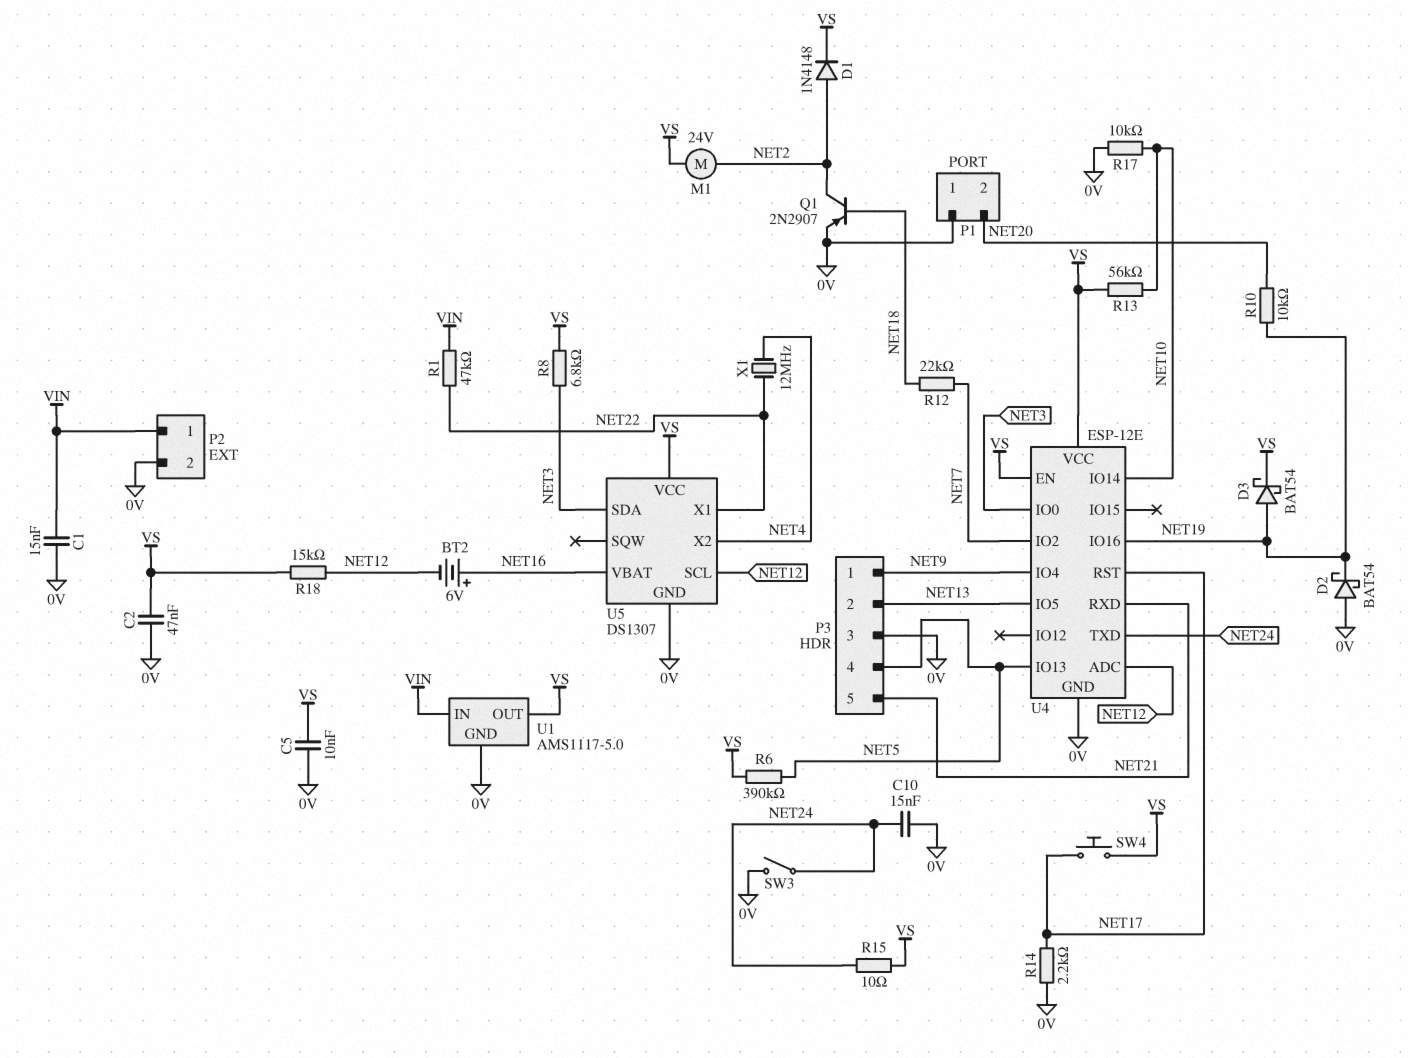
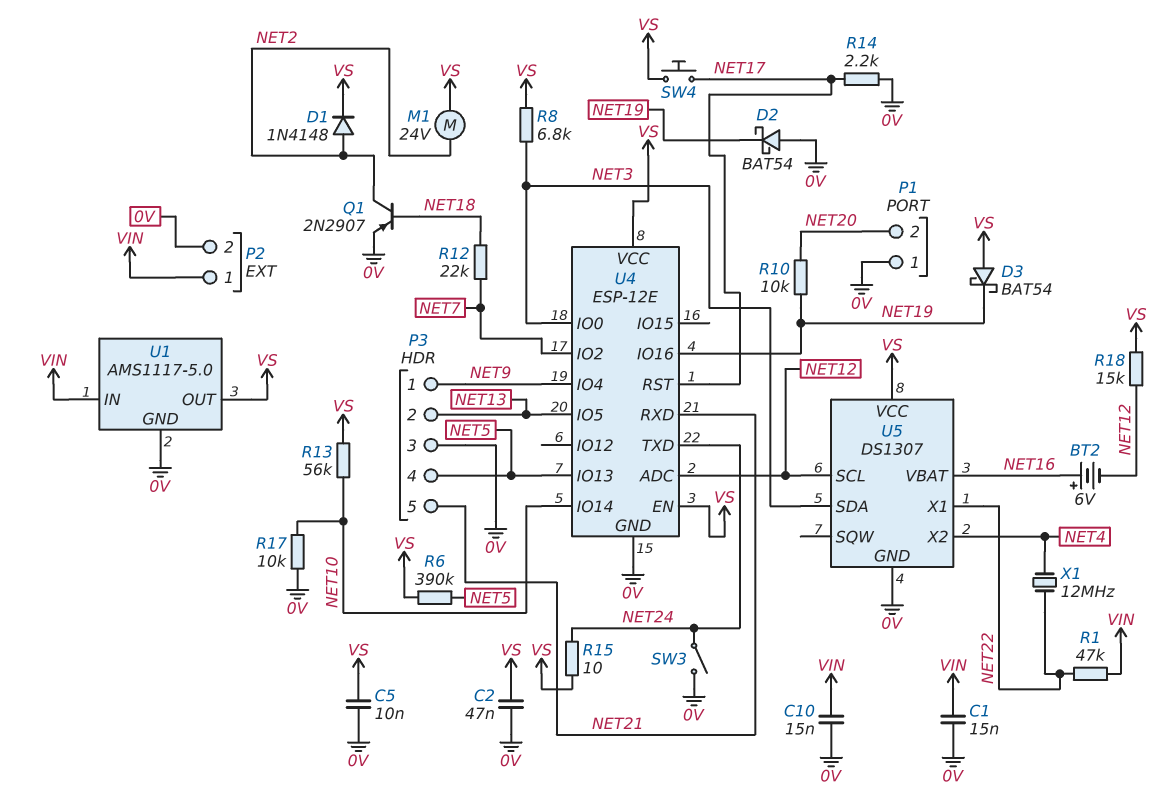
C10: 15nF (0V, NET24) -> 15nF (0V, VIN)
D3: schottky BAT54 (A NET19, K VS) -> schottky BAT54 (A VS, K NET19)

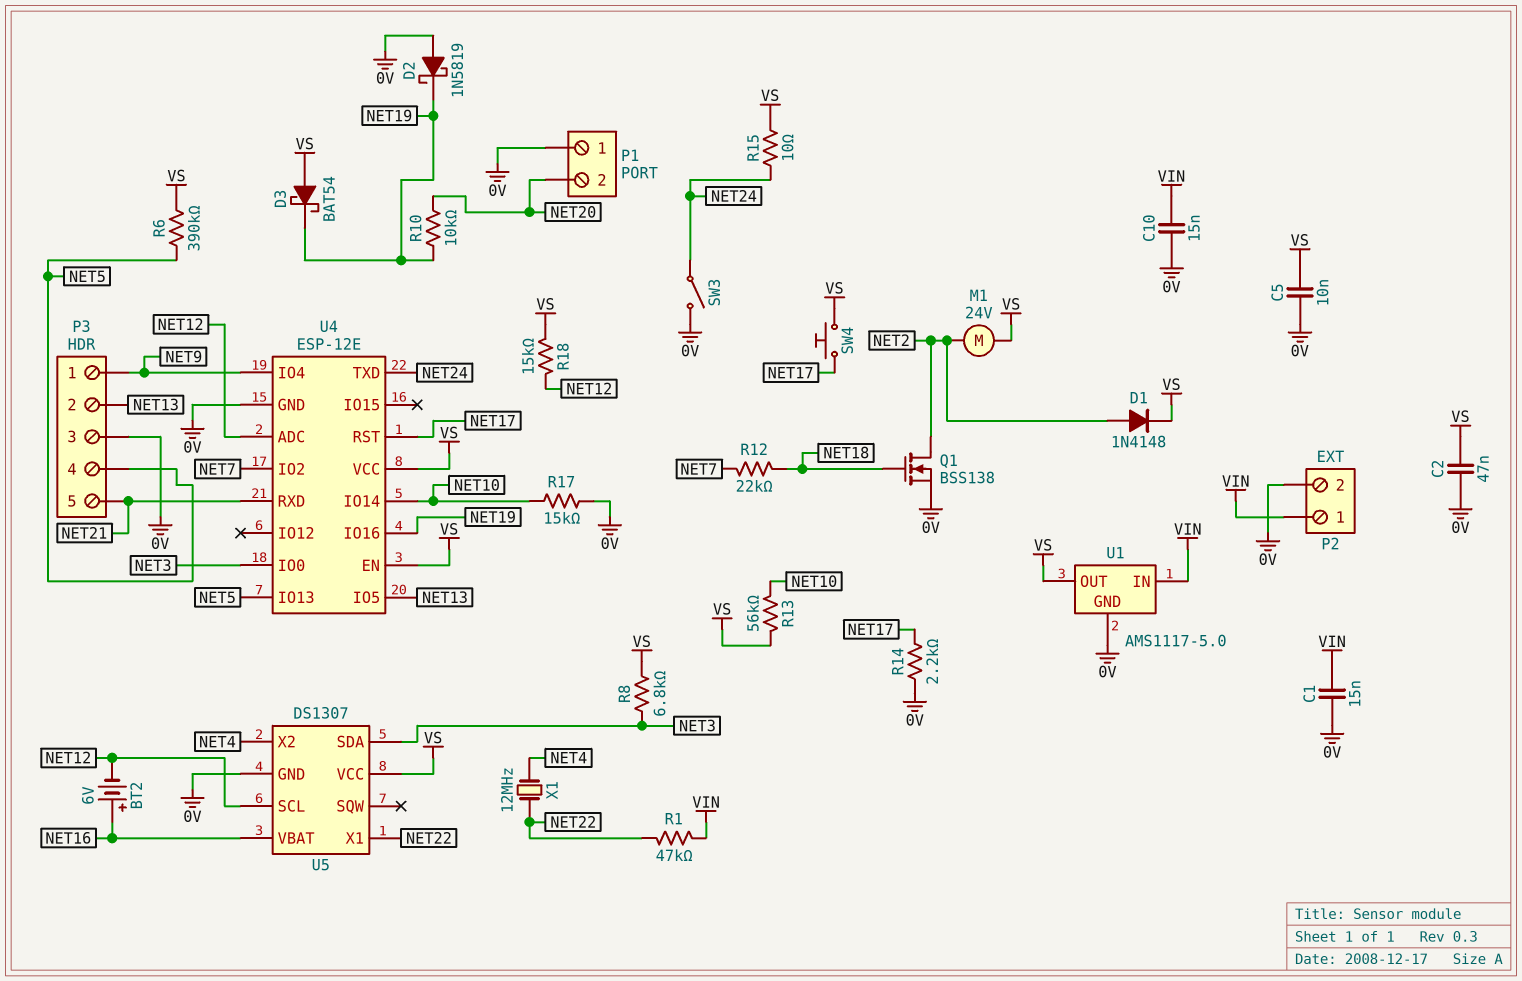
D2: schottky BAT54 (A 0V, K NET19) -> schottky 1N5819 (A 0V, K NET19)
Q1: PNP 2N2907 (B NET18, C NET2, E 0V) -> NMOS BSS138 (G NET18, D NET2, S 0V)
R17: 10k (0V, NET10) -> 15k (0V, NET10)

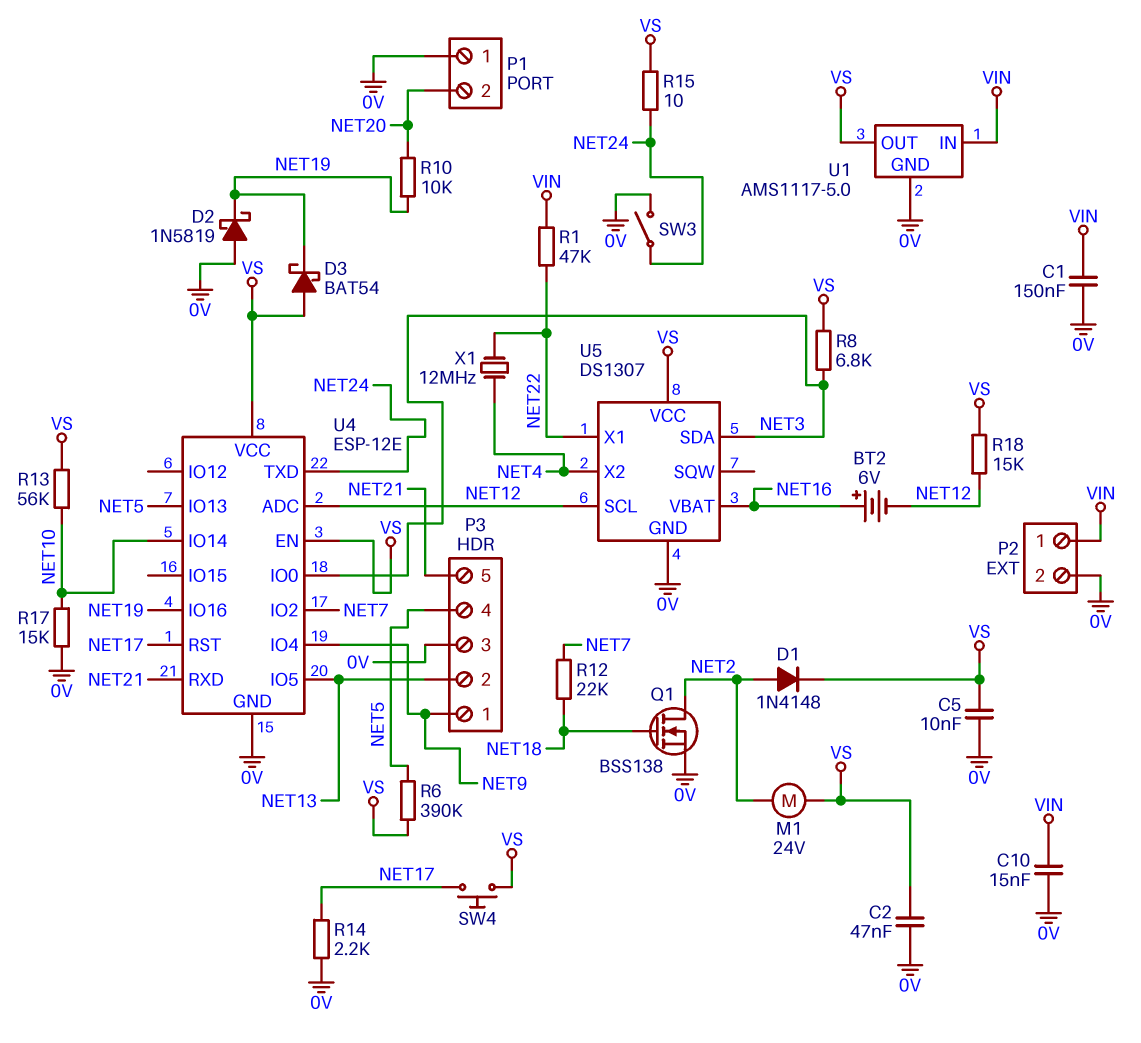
C1: 15nF (0V, VIN) -> 150nF (0V, VIN)

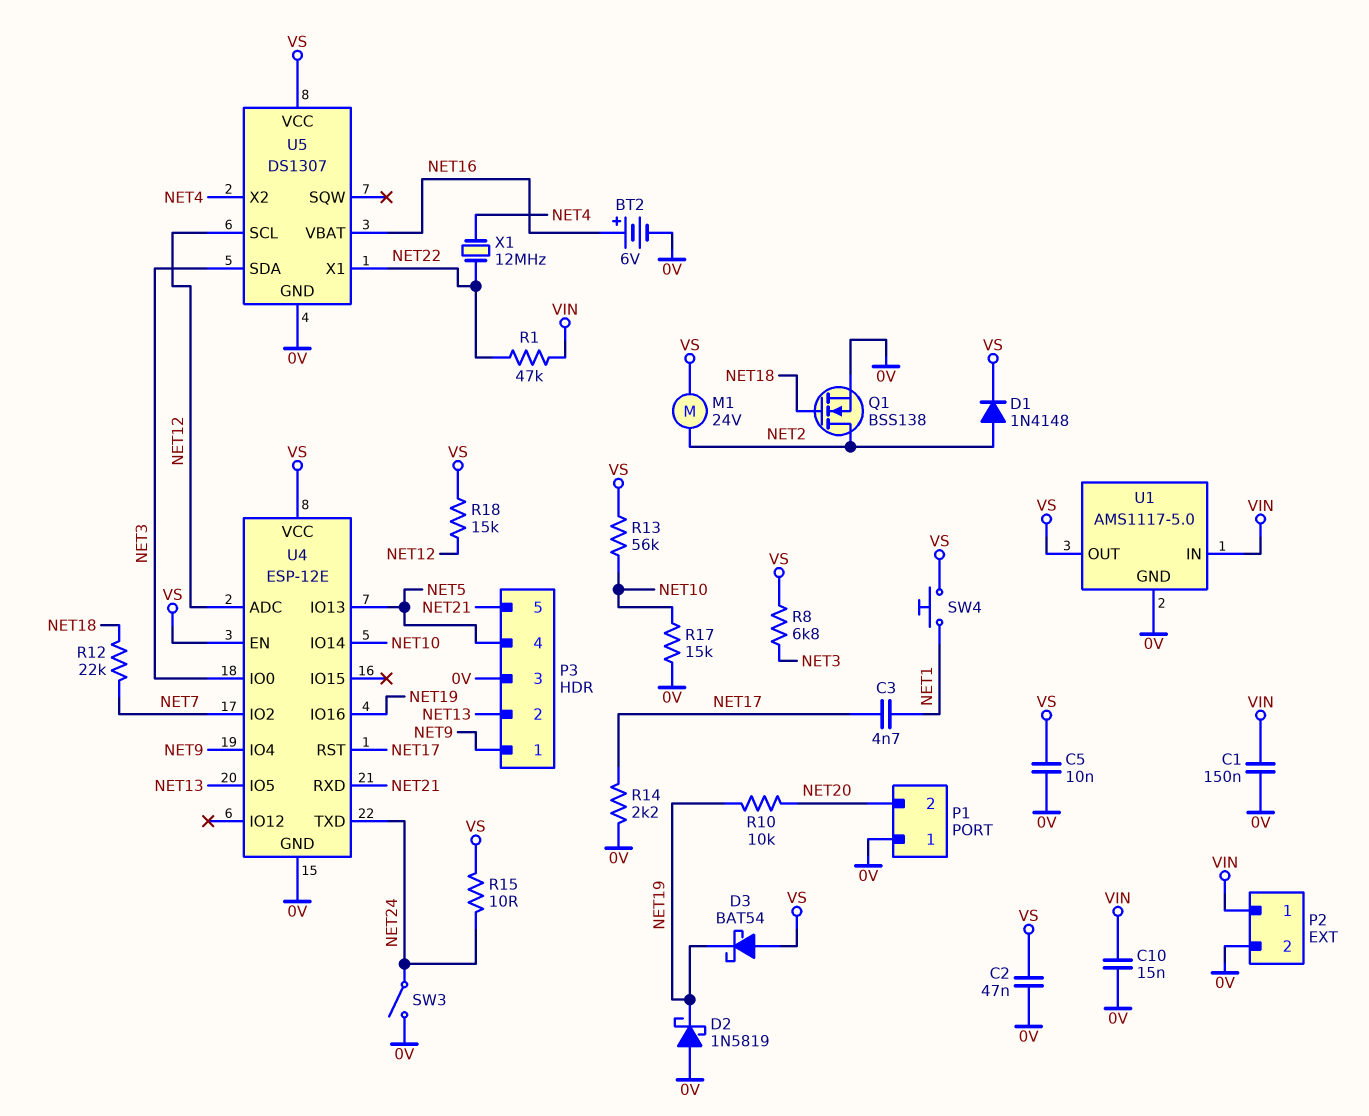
BT2: 6V (plus NET16, minus NET12) -> 6V (plus NET16, minus 0V)
C3: none -> 4.7nF (NET1, NET17)
R6: 390k (NET5, VS) -> none
SW4: button (NET17, VS) -> button (NET1, VS)

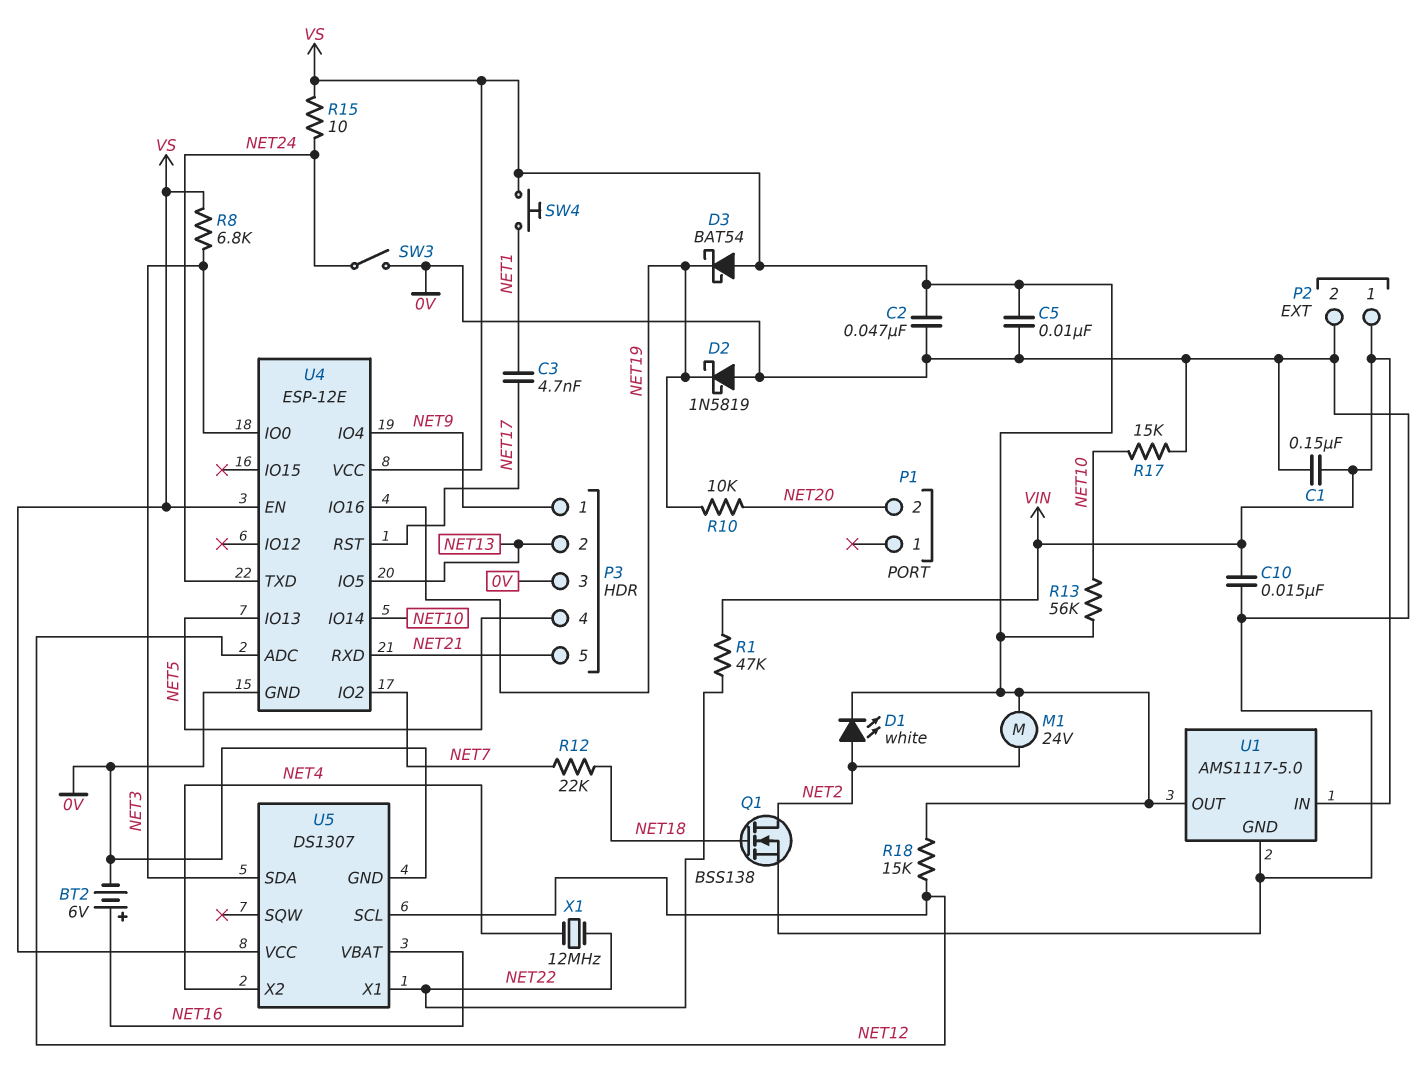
D1: diode 1N4148 (A NET2, K VS) -> LED white (A NET2, K VS)
P1 pin 1: 0V -> none
R14: 2.2k (0V, NET17) -> none

